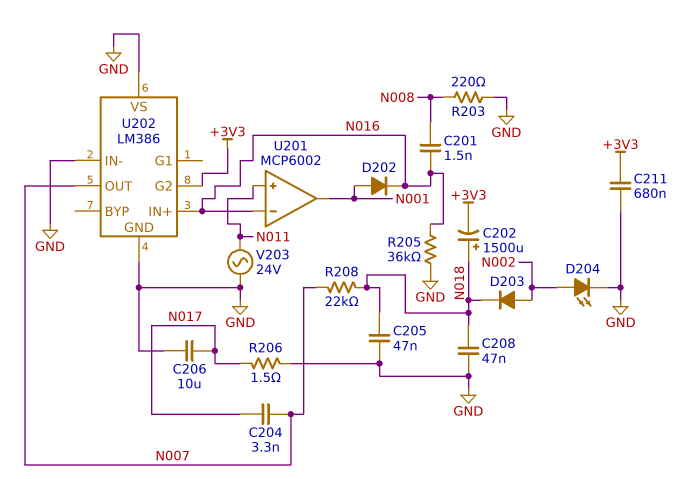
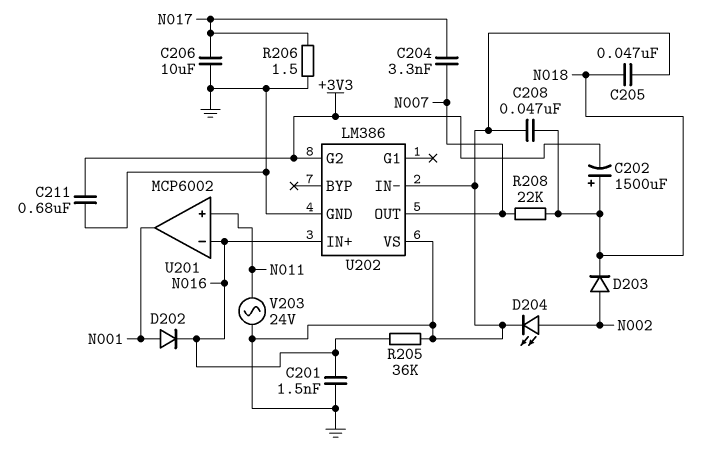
C201: 1.5nF (N008, N016) -> 1.5nF (GND, N016)
R203: 220 (GND, N008) -> none

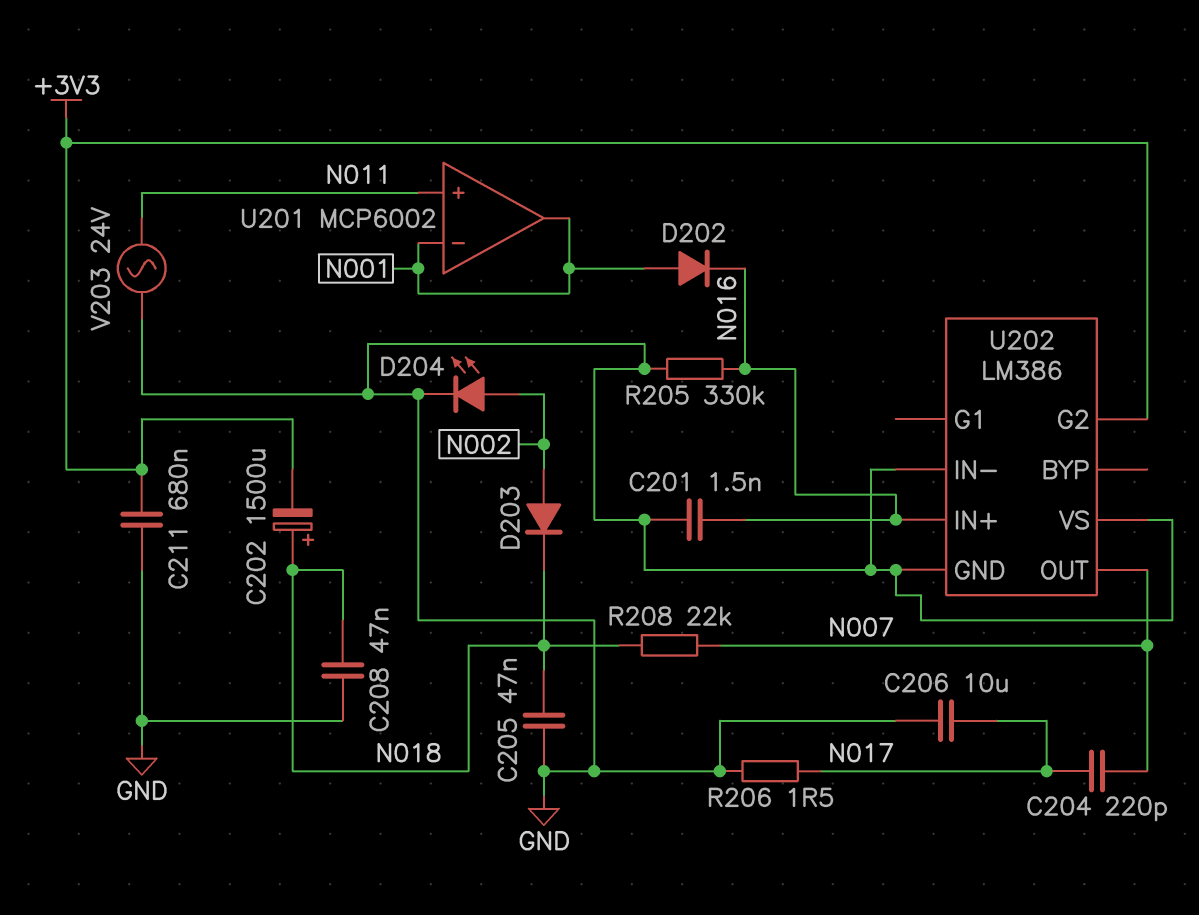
C204: 3.3nF (N007, N017) -> 220pF (N007, N017)
R205: 36k (GND, N016) -> 330k (GND, N016)
U201 pin in-: N016 -> N001

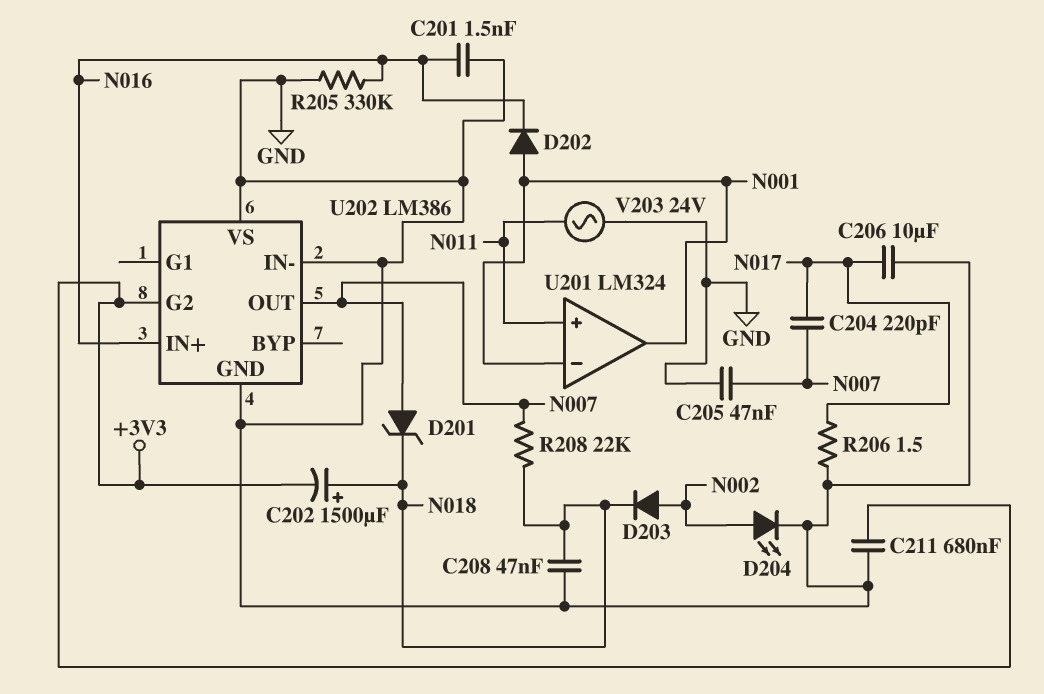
C205: 47nF (GND, N018) -> 47nF (GND, N007)
D201: none -> zener (A N007, K N018)
U201: MCP6002 -> LM324

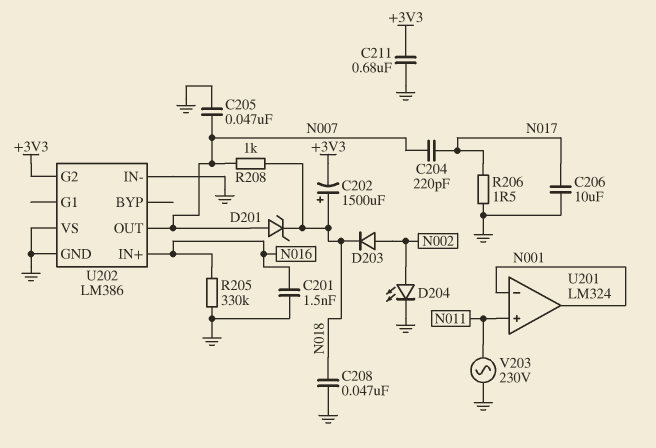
D202: diode (A N001, K N016) -> none
R208: 22k (N007, N018) -> 1k (N007, N018)
V203: AC 24V (GND, N011) -> AC 230V (GND, N011)

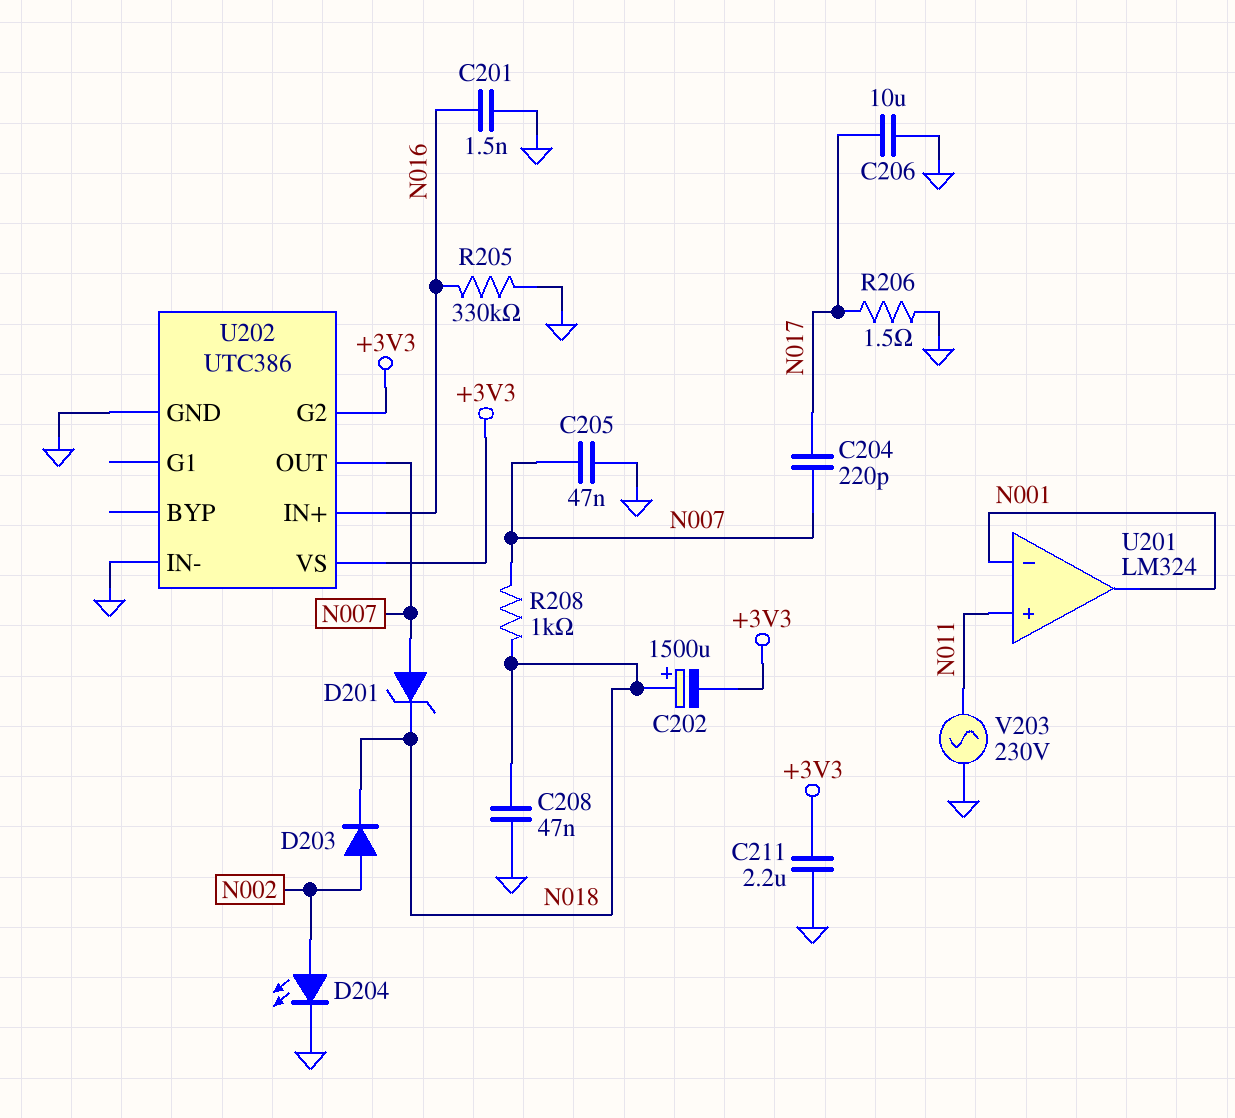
C211: 680nF (+3V3, GND) -> 2.2uF (+3V3, GND)
U202: LM386 -> UTC386
U202 pin VS: GND -> +3V3

